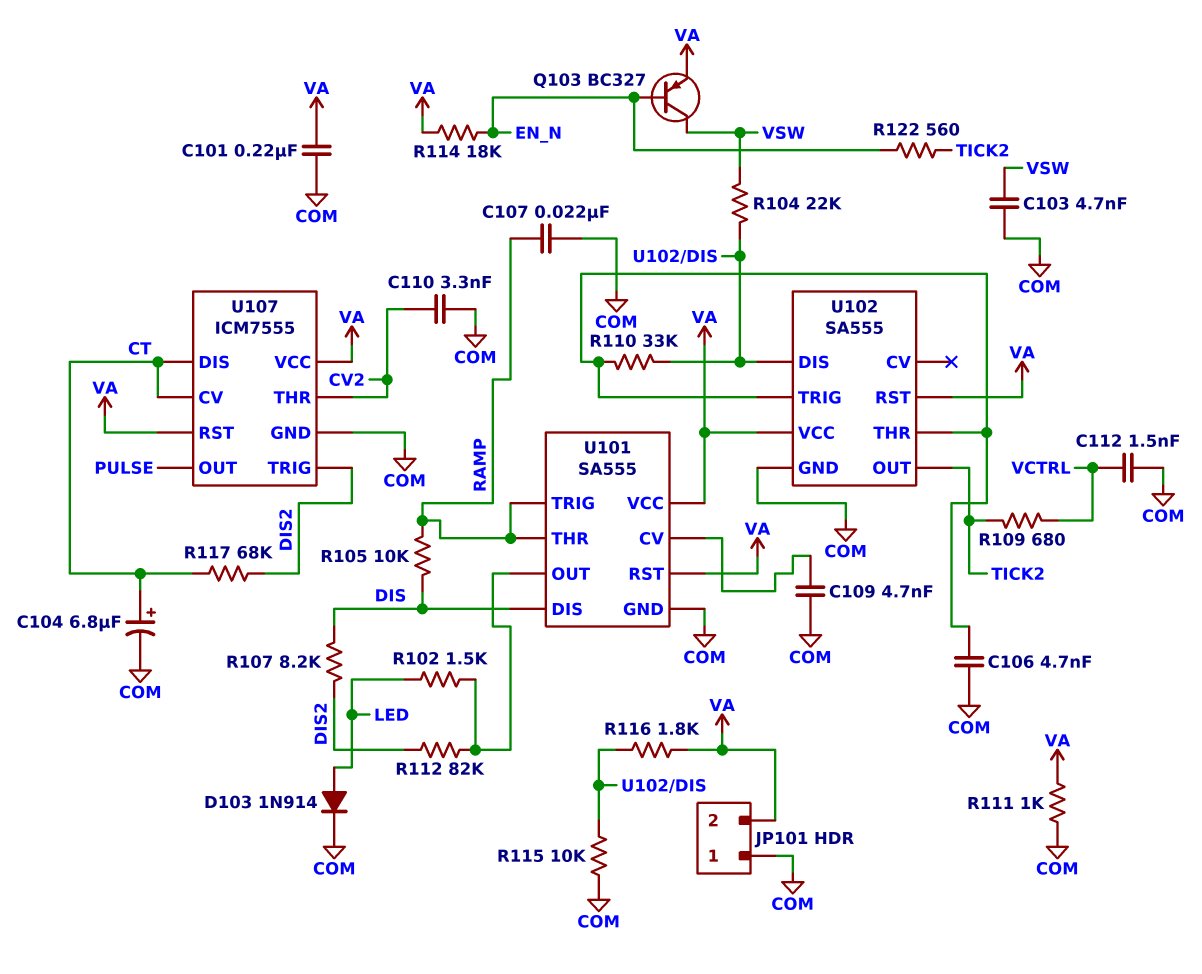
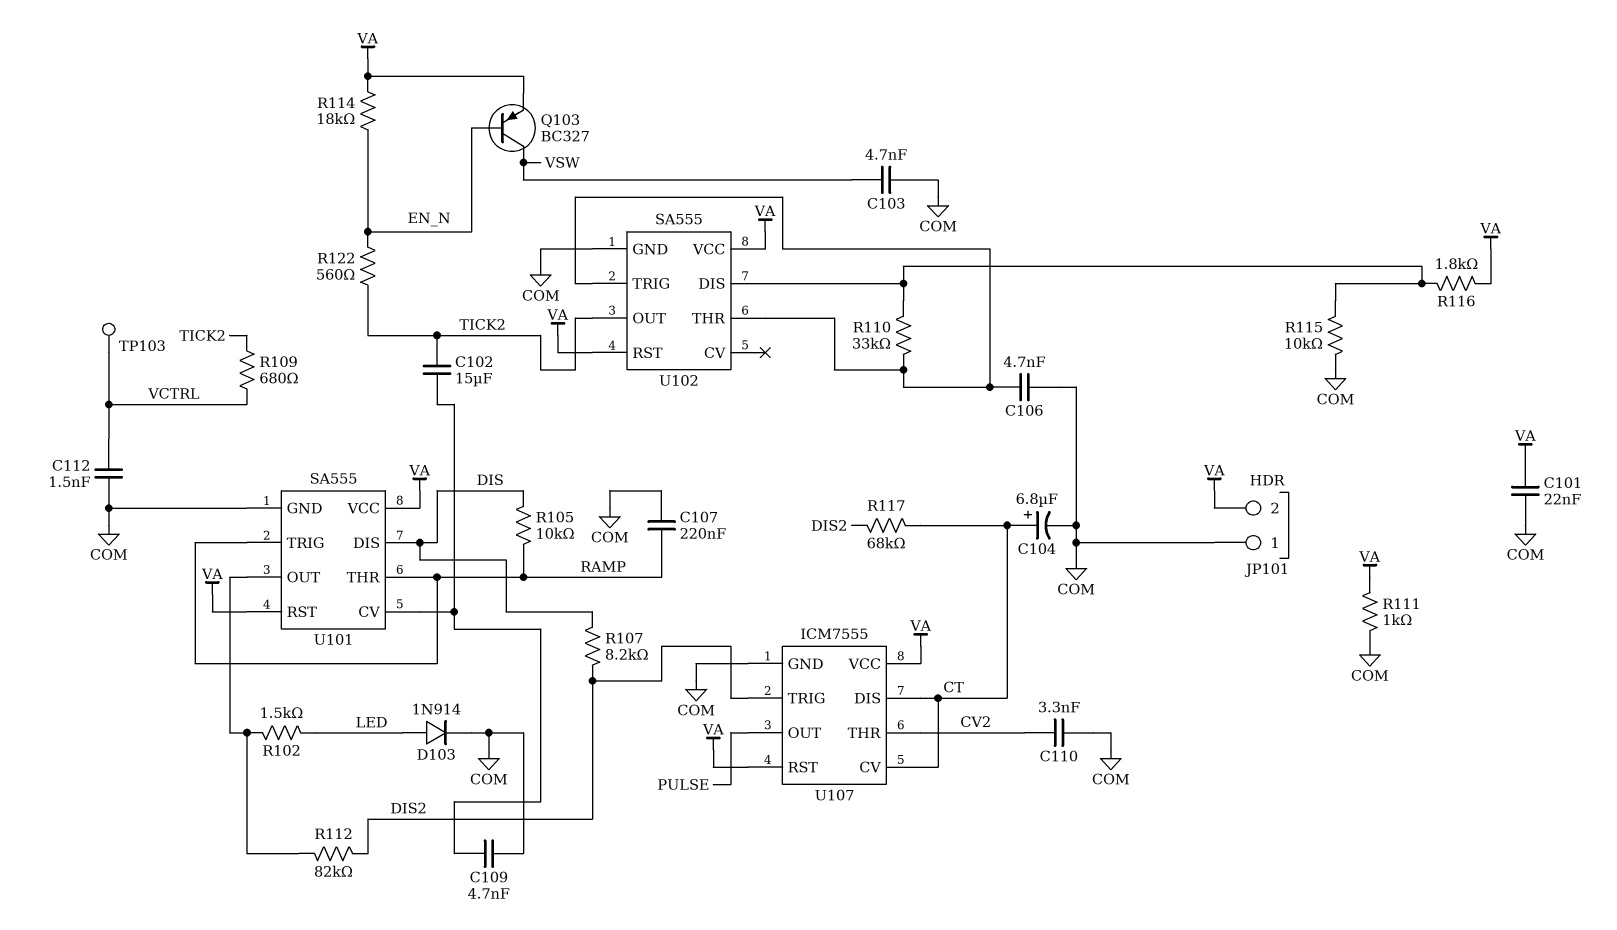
C101: 220nF (COM, VA) -> 22nF (COM, VA)
C102: none -> 15uF (TICK2, U101/CV)
C107: 22nF (COM, RAMP) -> 220nF (COM, RAMP)
R104: 22k (U102/DIS, VSW) -> none
TP103: none -> test point (VCTRL)

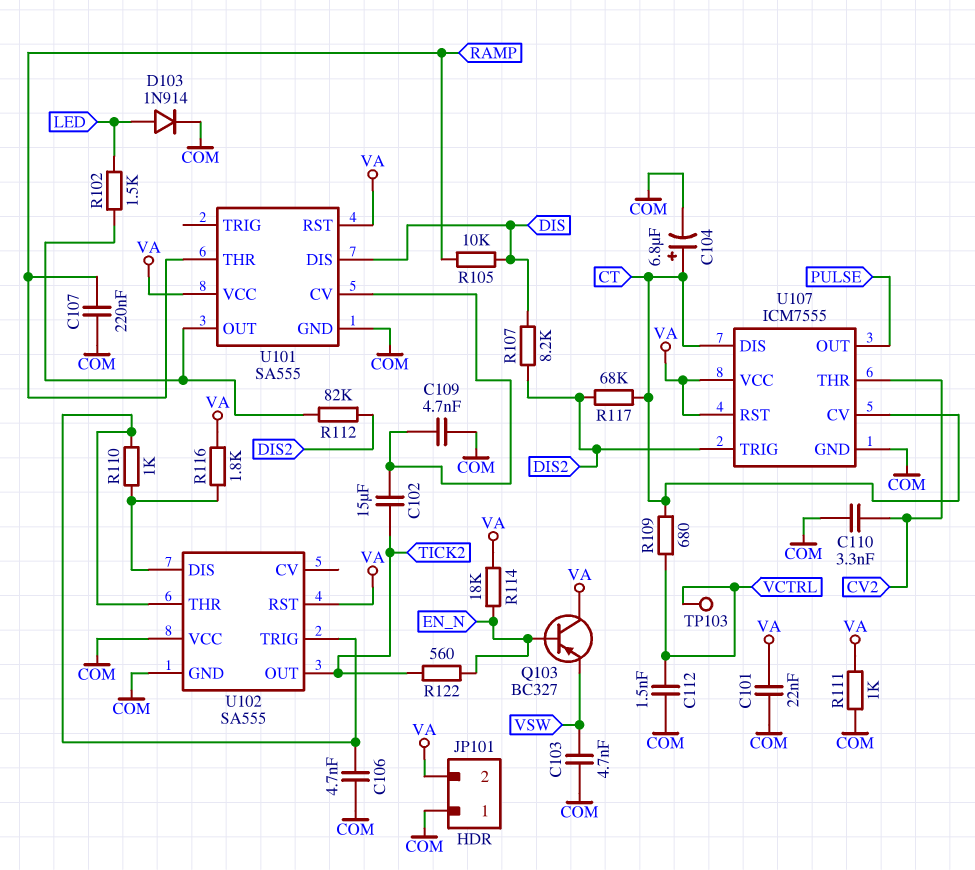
Q103: PNP BC327 (B EN_N, C VSW, E VA) -> PNP BC327 (B EN_N, C VA, E VSW)
R109: 680 (TICK2, VCTRL) -> 680 (CT, VCTRL)
R110: 33k (U102/DIS, U102/THR) -> 1k (U102/DIS, U102/THR)
R115: 10k (COM, U102/DIS) -> none
U101 pin TRIG: RAMP -> none
U102 pin VCC: VA -> COM

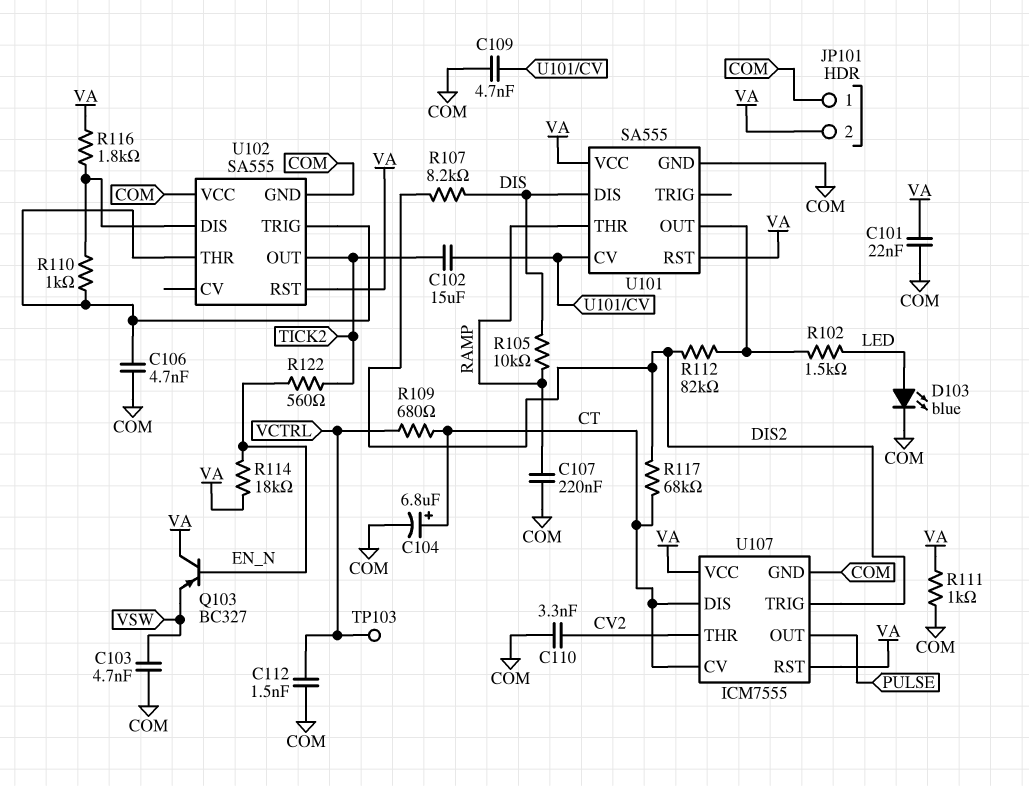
D103: diode 1N914 (A LED, K COM) -> LED blue (A LED, K COM)

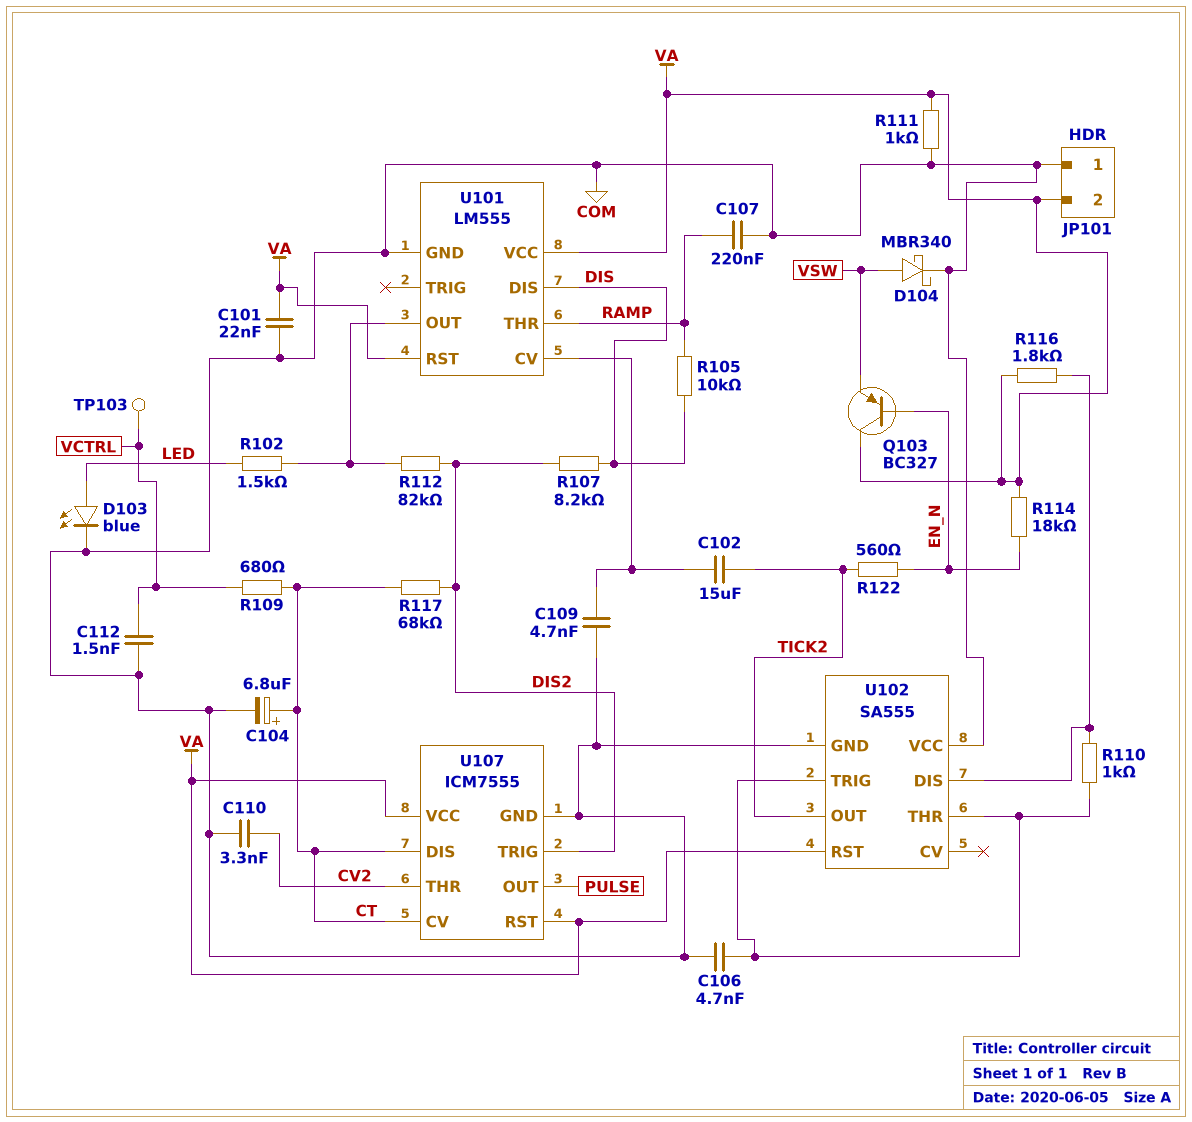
C103: 4.7nF (COM, VSW) -> none
D104: none -> schottky MBR340 (A VSW, K COM)
U101: SA555 -> LM555

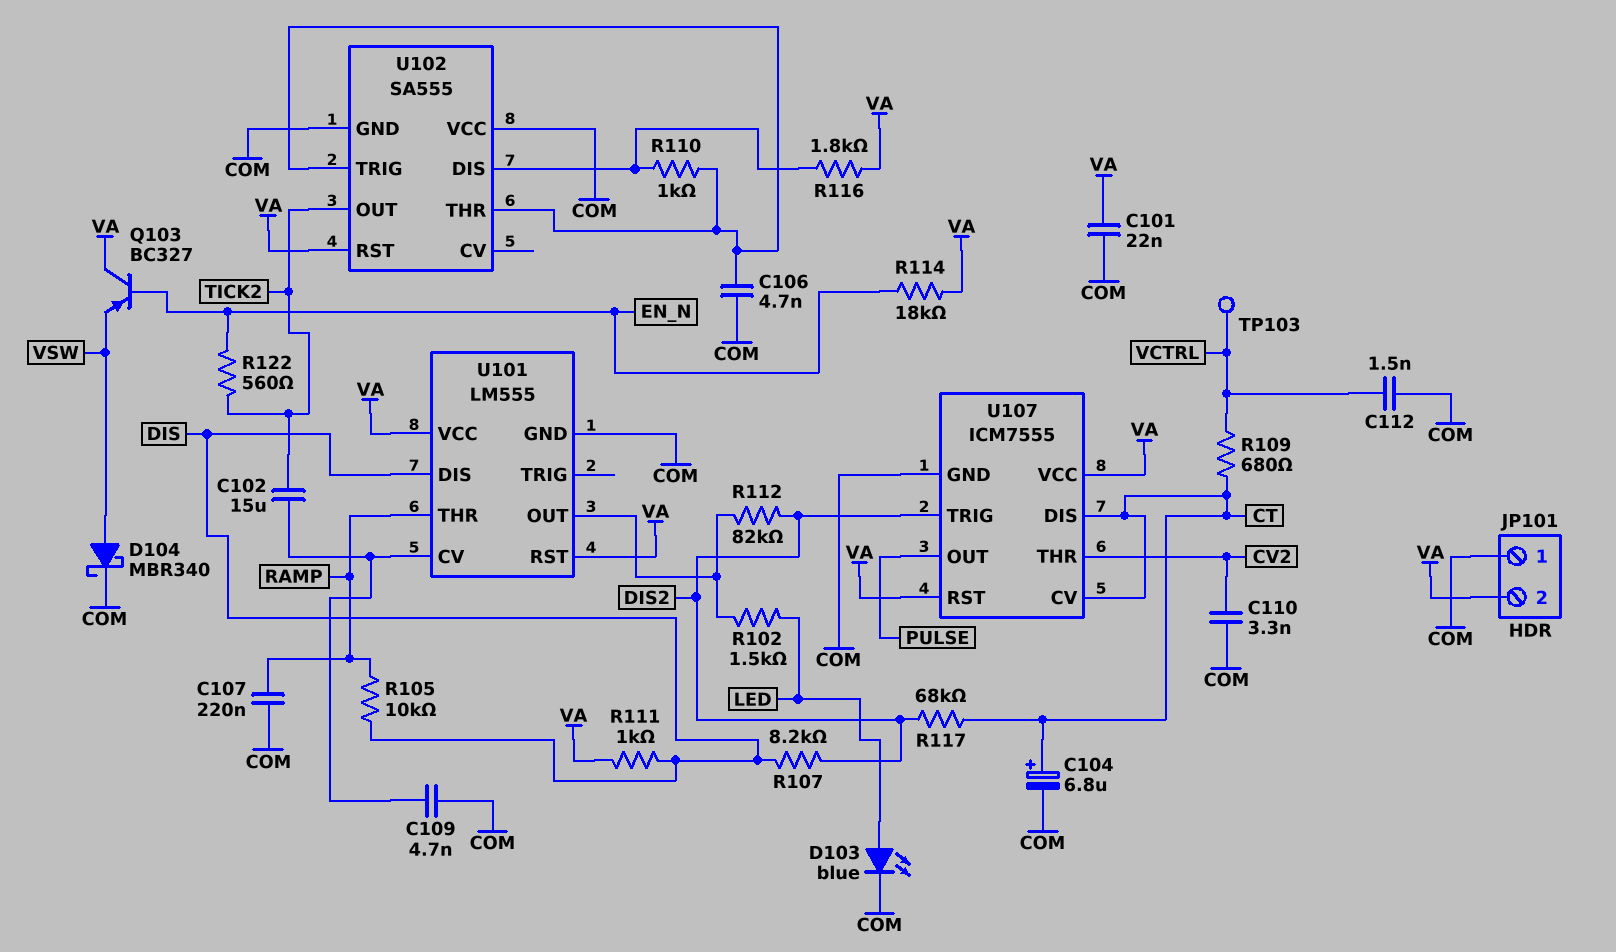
R111: 1k (COM, VA) -> 1k (DIS, VA)

